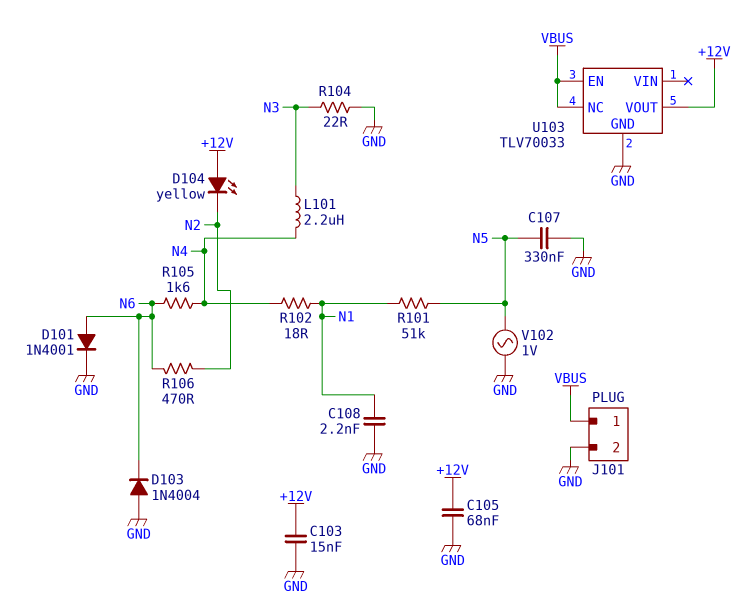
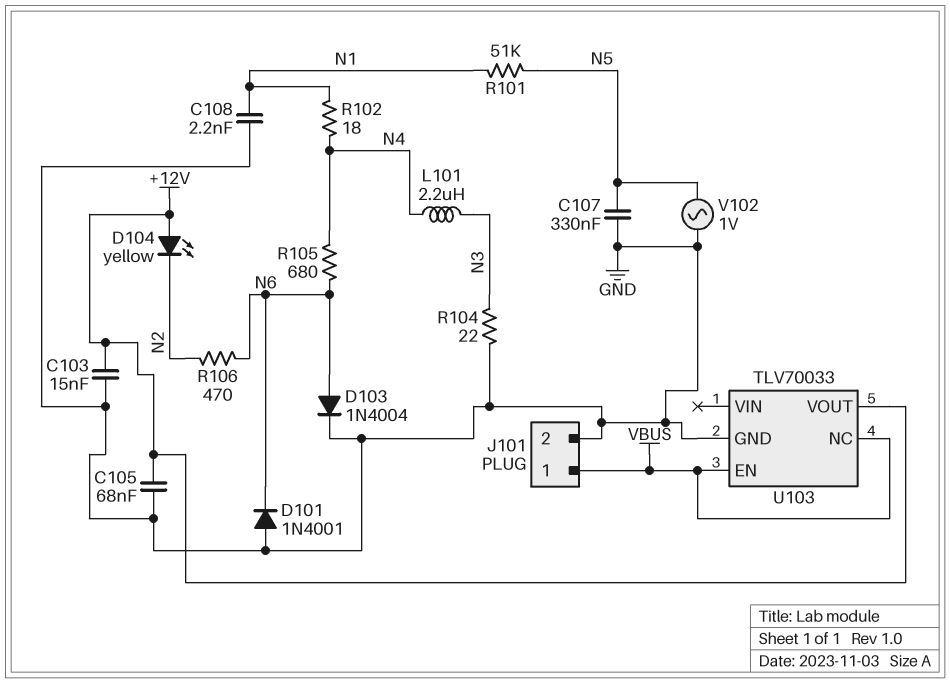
D101: diode 1N4001 (A N6, K GND) -> diode 1N4001 (A GND, K N6)
D103: diode 1N4004 (A GND, K N6) -> diode 1N4004 (A N6, K GND)
R105: 1.6k (N4, N6) -> 680 (N4, N6)

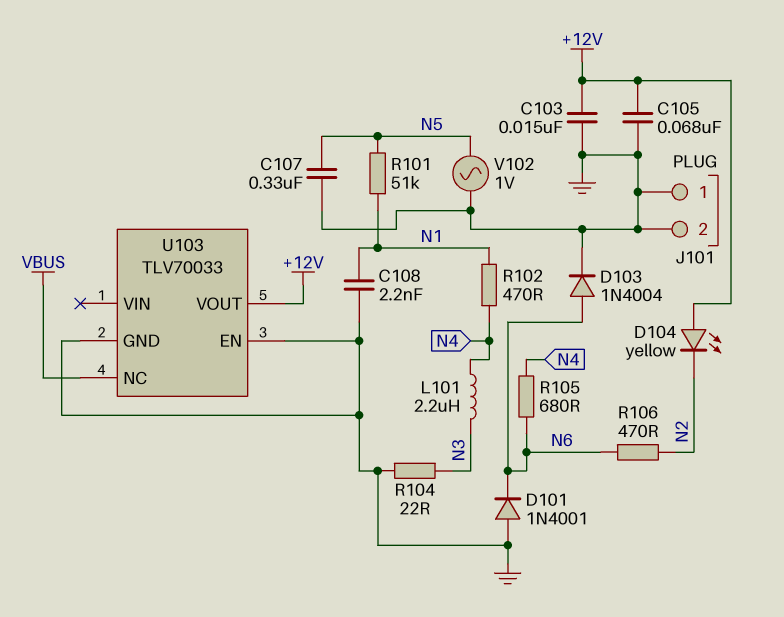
J101 pin 1: VBUS -> GND
R102: 18 (N1, N4) -> 470 (N1, N4)
U103 pin EN: VBUS -> GND

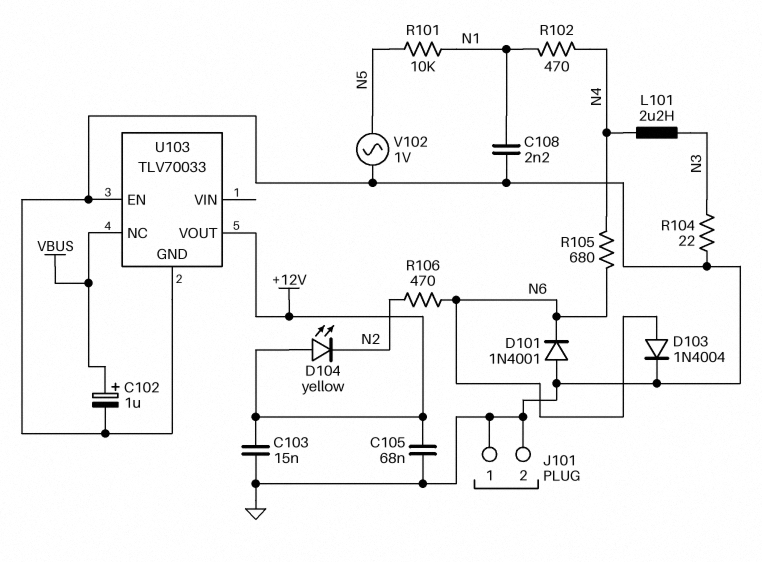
C102: none -> 1uF (plus VBUS, minus GND)
C107: 330nF (GND, N5) -> none
R101: 51k (N1, N5) -> 10k (N1, N5)

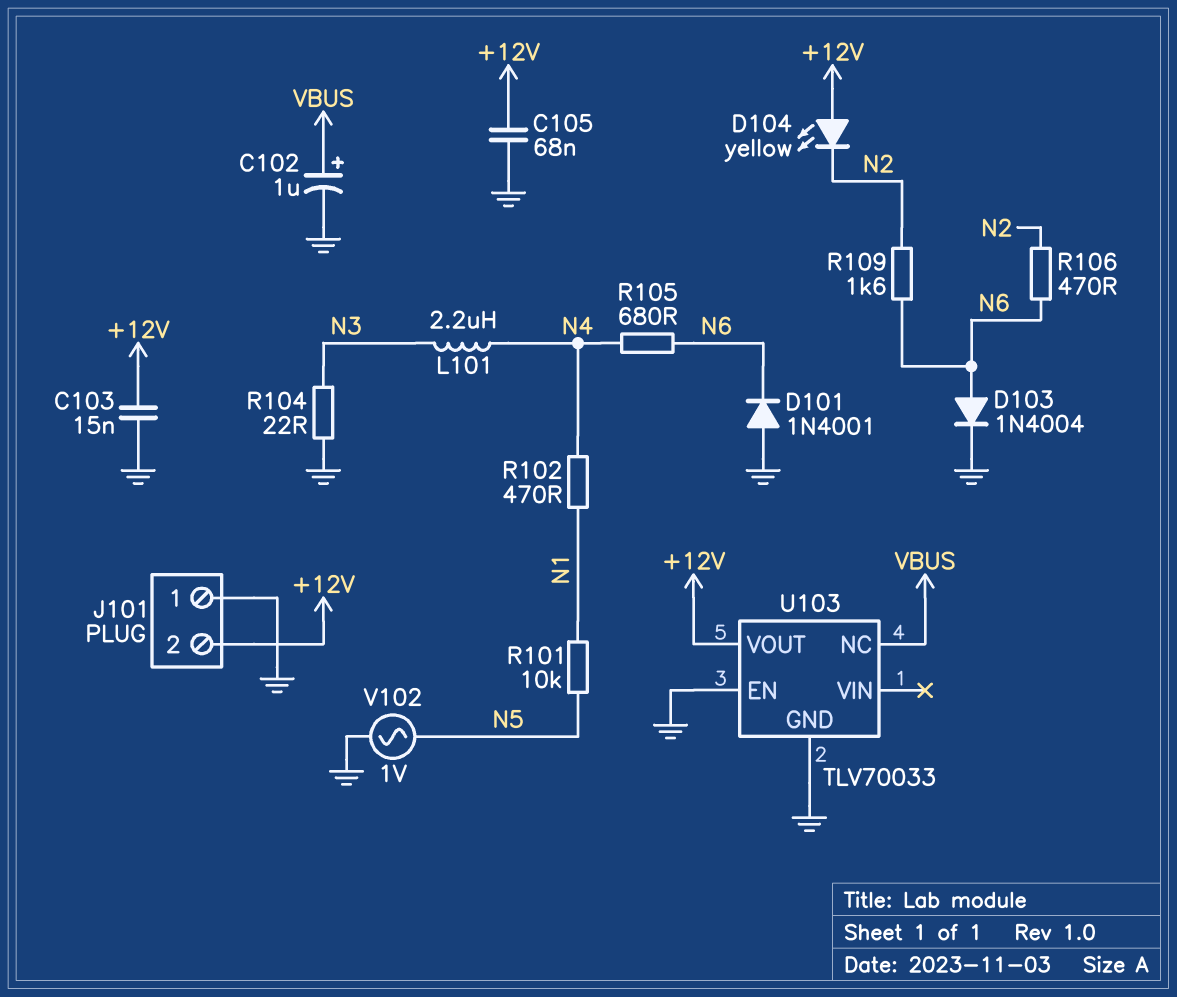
C108: 2.2nF (GND, N1) -> none
J101 pin 2: GND -> +12V
R109: none -> 1.6k (N2, N6)

